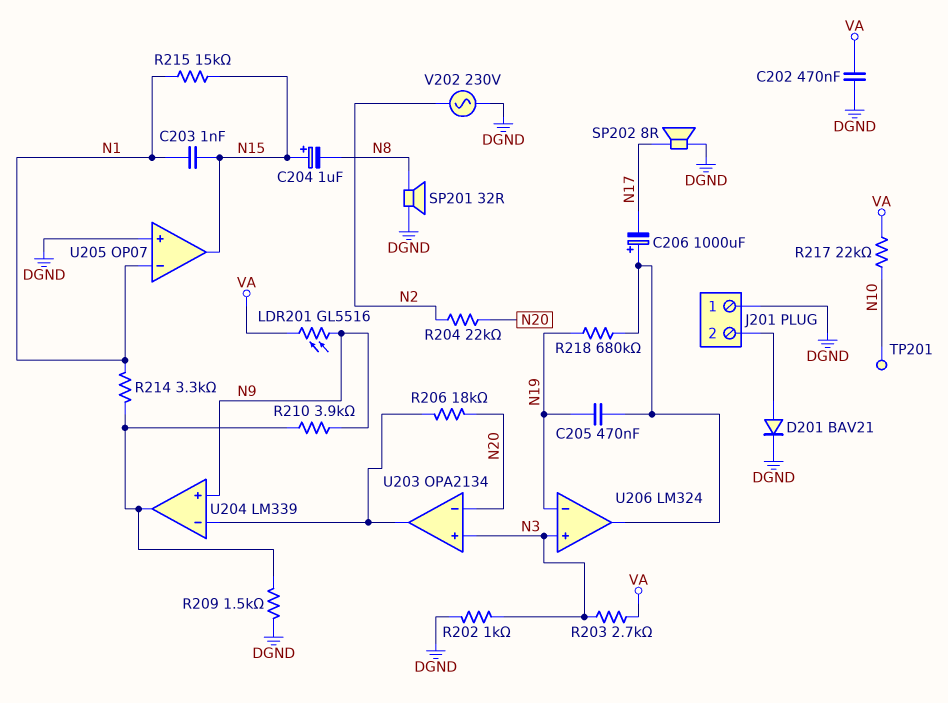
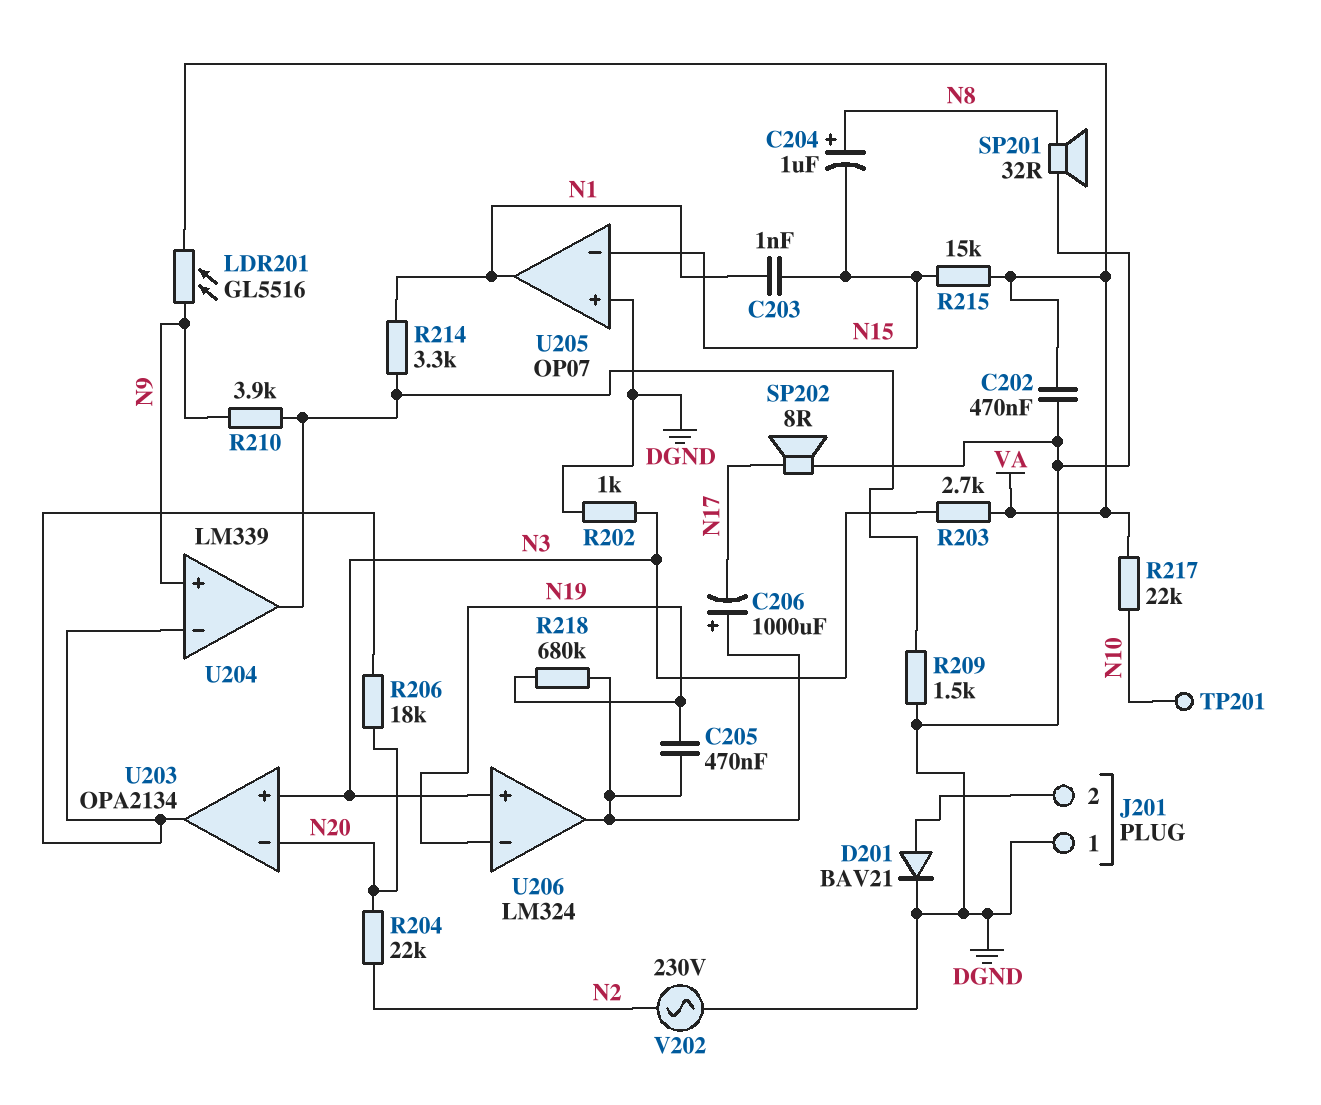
C204: 1uF (plus N15, minus N8) -> 1uF (plus N8, minus N15)
R215: 15k (N1, N15) -> 15k (N15, VA)
U205 pin in-: N1 -> N15
U205 pin out: N15 -> N1

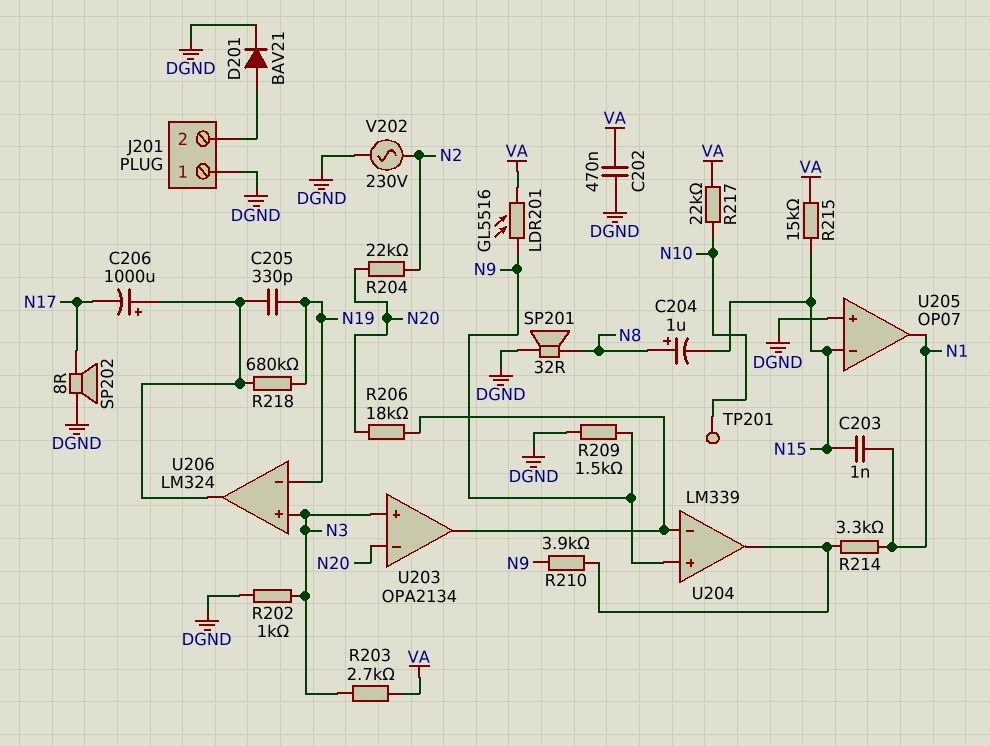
C205: 470nF (N19, U206/out) -> 330pF (N19, U206/out)
R209: 1.5k (DGND, U204/out) -> 1.5k (DGND, N9)

